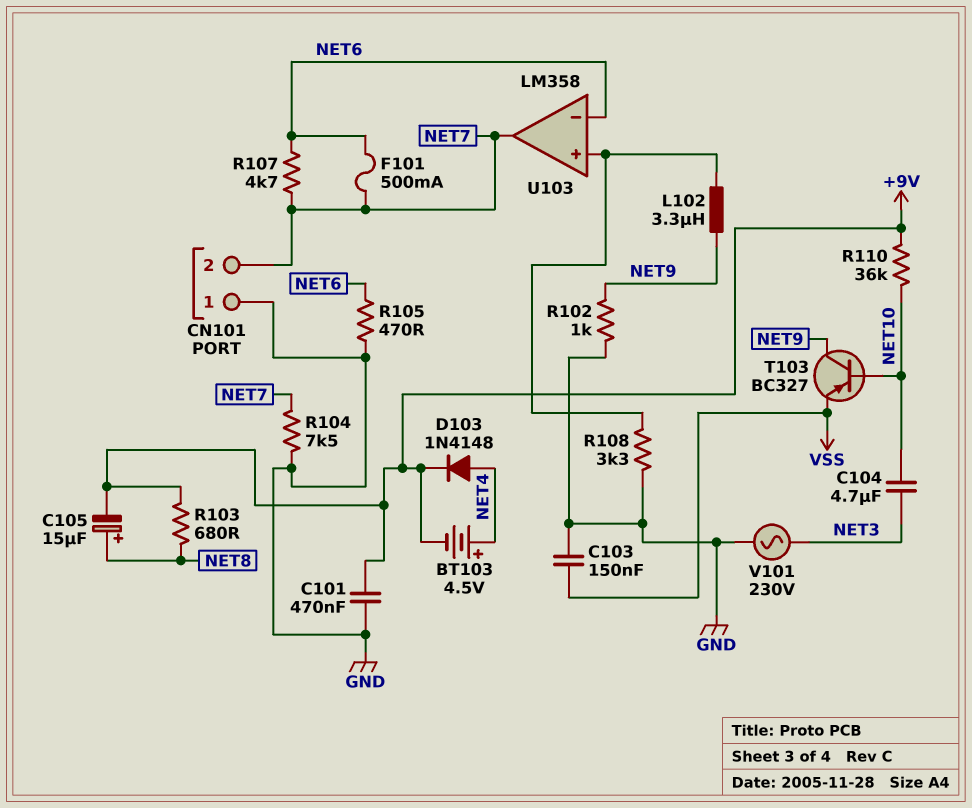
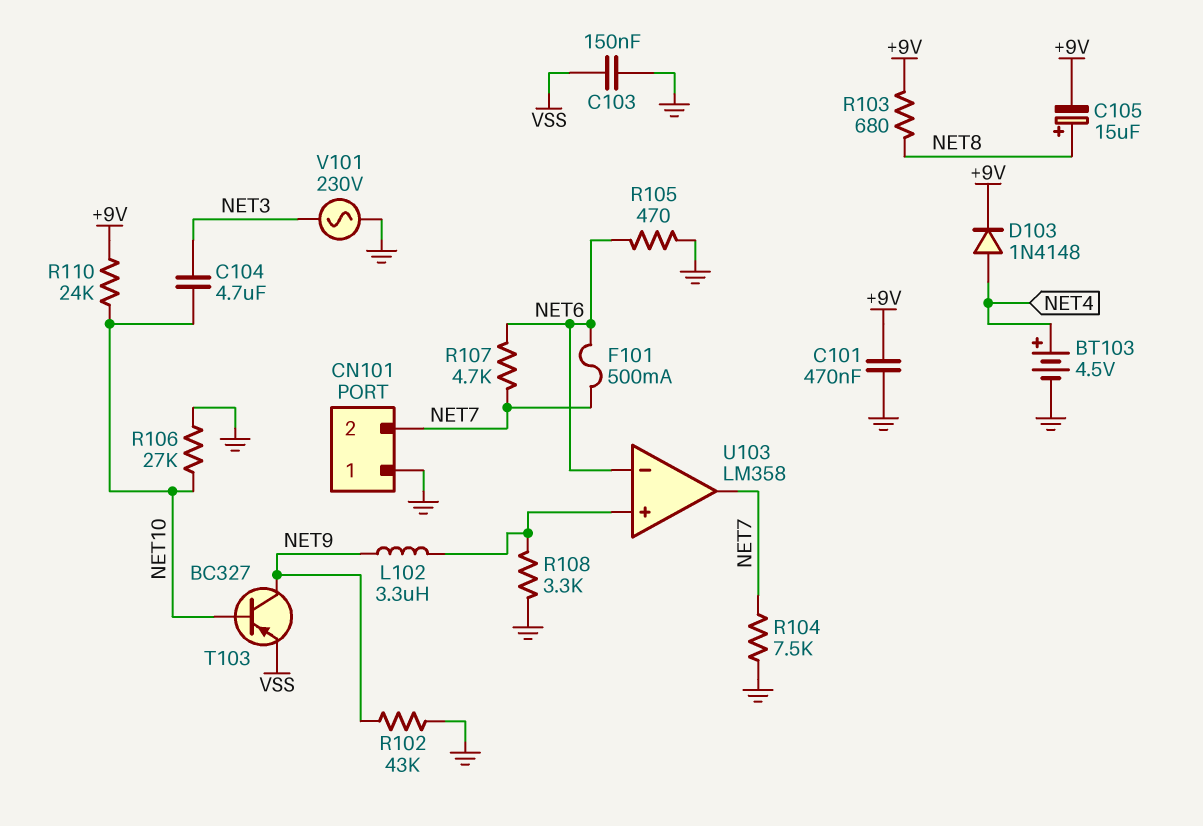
BT103: 4.5V (plus NET4, minus +9V) -> 4.5V (plus NET4, minus GND)
R102: 1k (GND, NET9) -> 43k (GND, NET9)
R106: none -> 27k (GND, NET10)
R110: 36k (+9V, NET10) -> 24k (+9V, NET10)

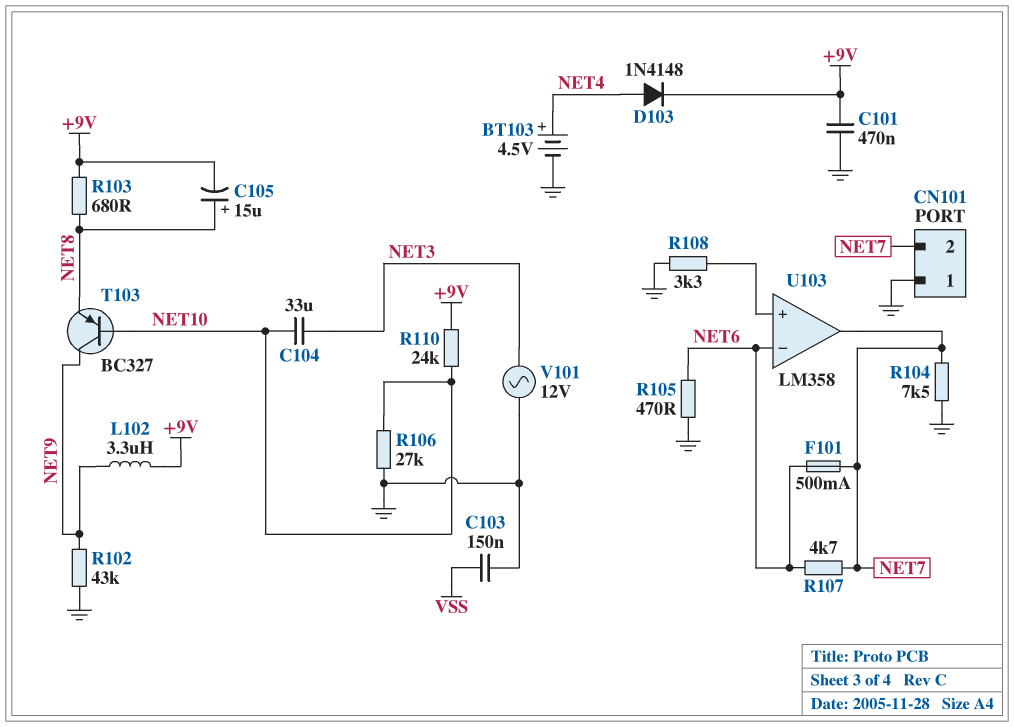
C104: 4.7uF (NET3, NET10) -> 33uF (NET3, NET10)
L102: 3.3uH (NET9, U103/in+) -> 3.3uH (+9V, NET9)
T103: PNP BC327 (B NET10, C NET9, E VSS) -> PNP BC327 (B NET10, C NET9, E NET8)
V101: AC 230V (GND, NET3) -> AC 12V (GND, NET3)

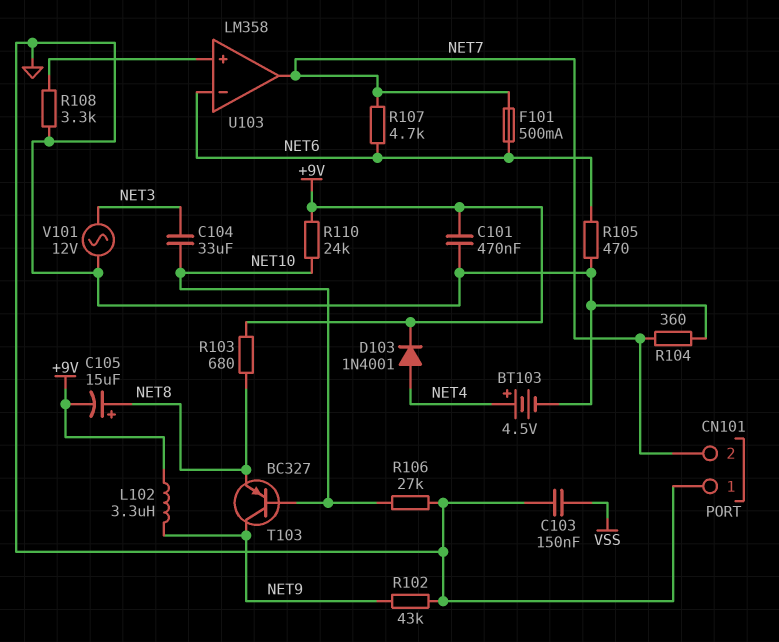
D103: diode 1N4148 (A NET4, K +9V) -> diode 1N4001 (A NET4, K +9V)
R104: 7.5k (GND, NET7) -> 360 (GND, NET7)

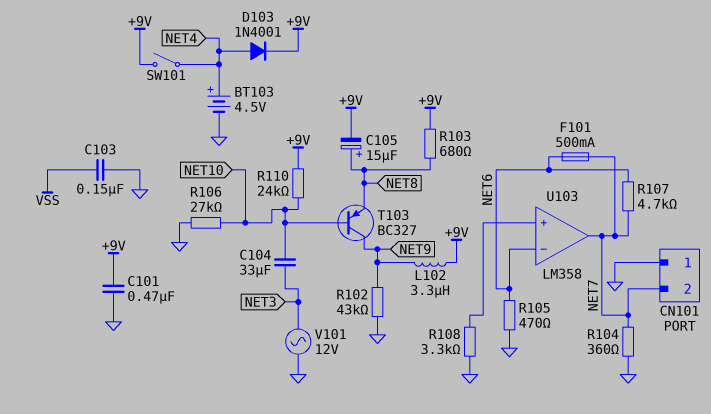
SW101: none -> switch (+9V, NET4)

